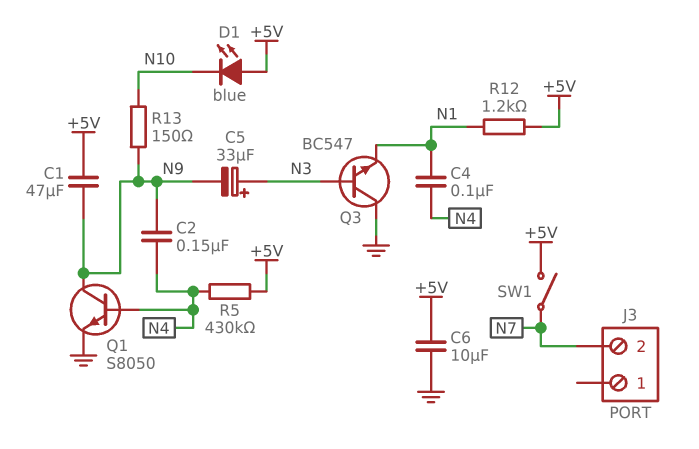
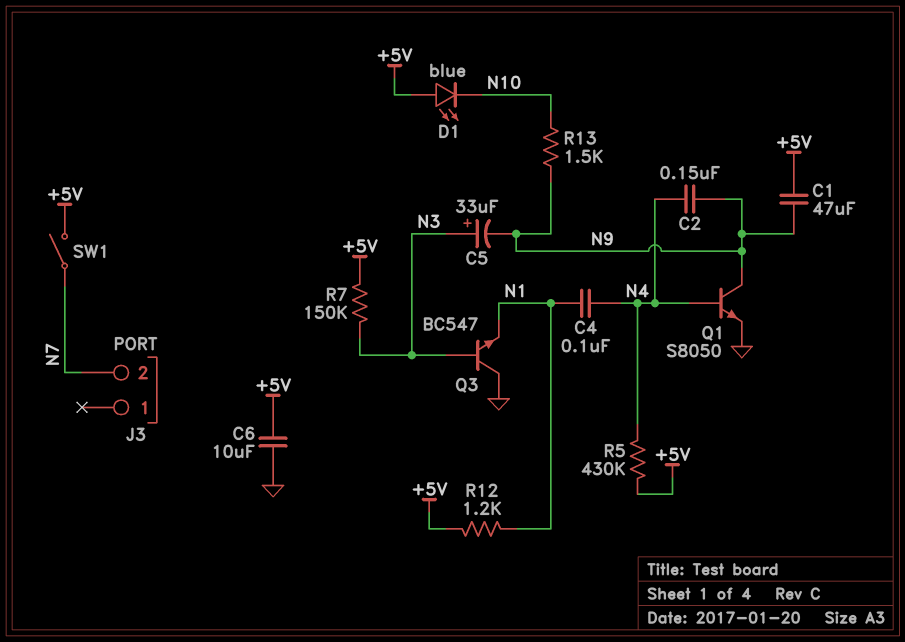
R7: none -> 150k (+5V, N3)
R13: 150 (N9, N10) -> 1.5k (N9, N10)

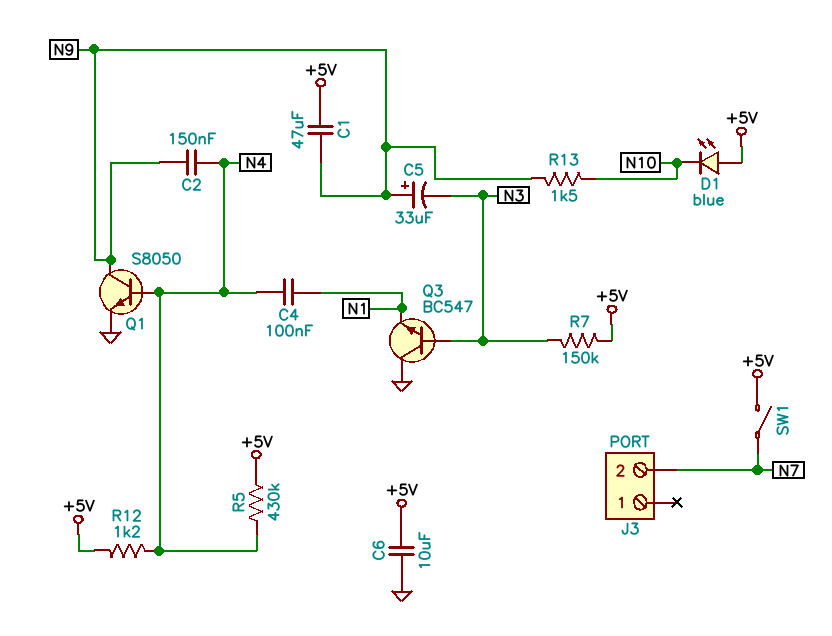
C5: 33uF (plus N3, minus N9) -> 33uF (plus N9, minus N3)
R12: 1.2k (+5V, N1) -> 1.2k (+5V, N4)

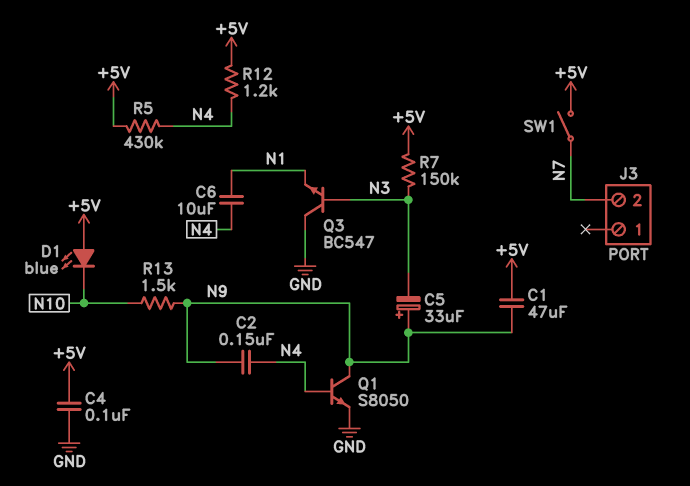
C4: 100nF (N1, N4) -> 100nF (+5V, GND)
C6: 10uF (+5V, GND) -> 10uF (N1, N4)

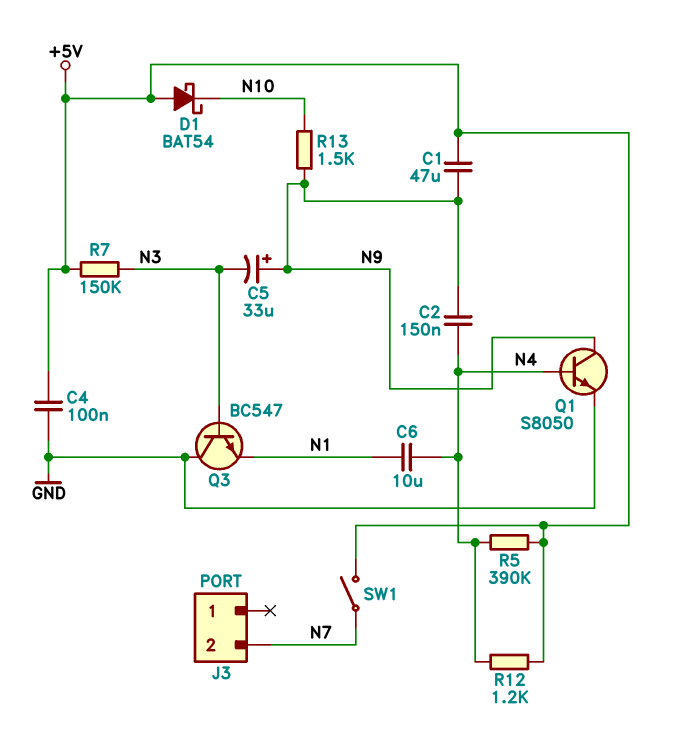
D1: LED blue (A +5V, K N10) -> schottky BAT54 (A +5V, K N10)
R5: 430k (+5V, N4) -> 390k (+5V, N4)

